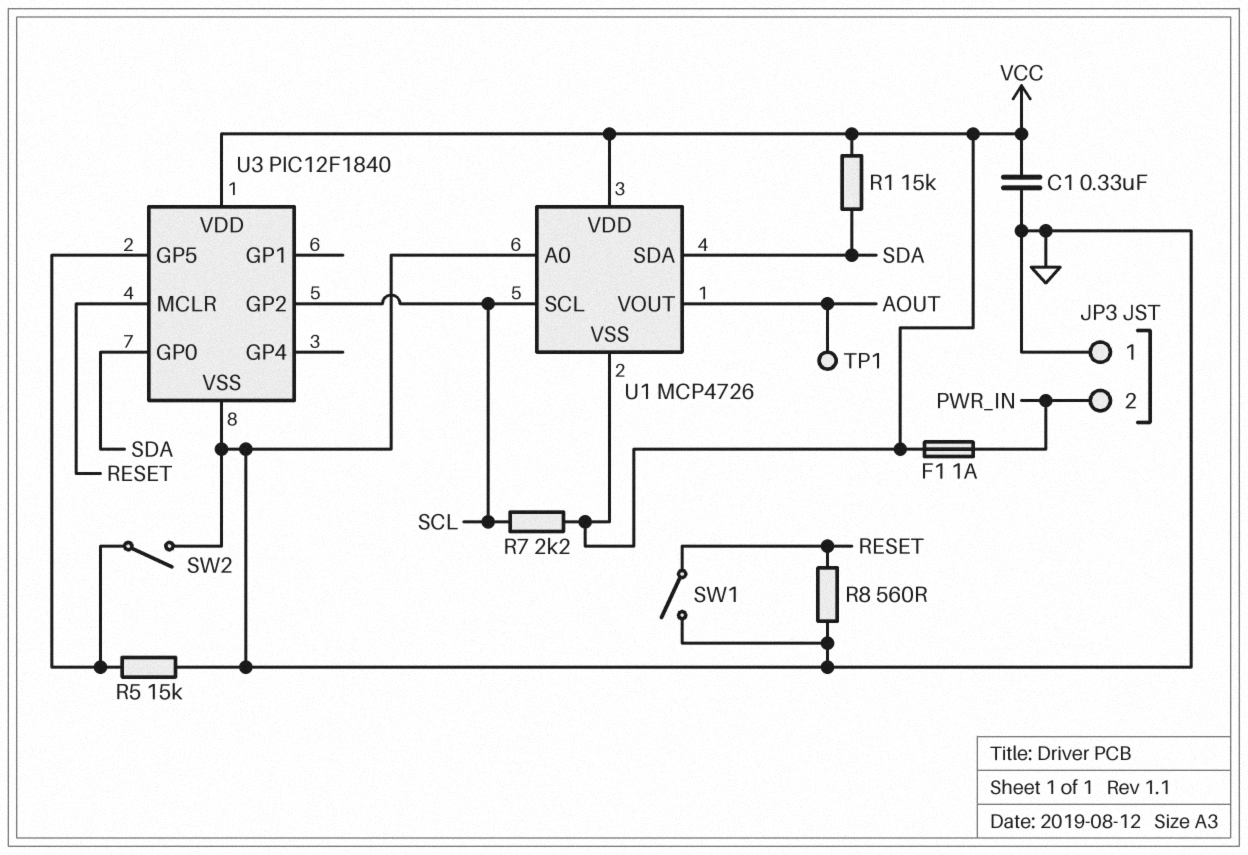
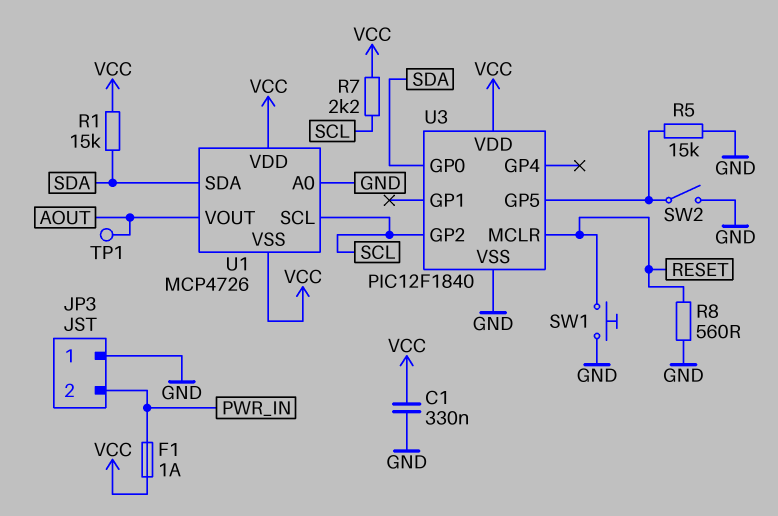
SW1: switch (GND, RESET) -> button (GND, RESET)

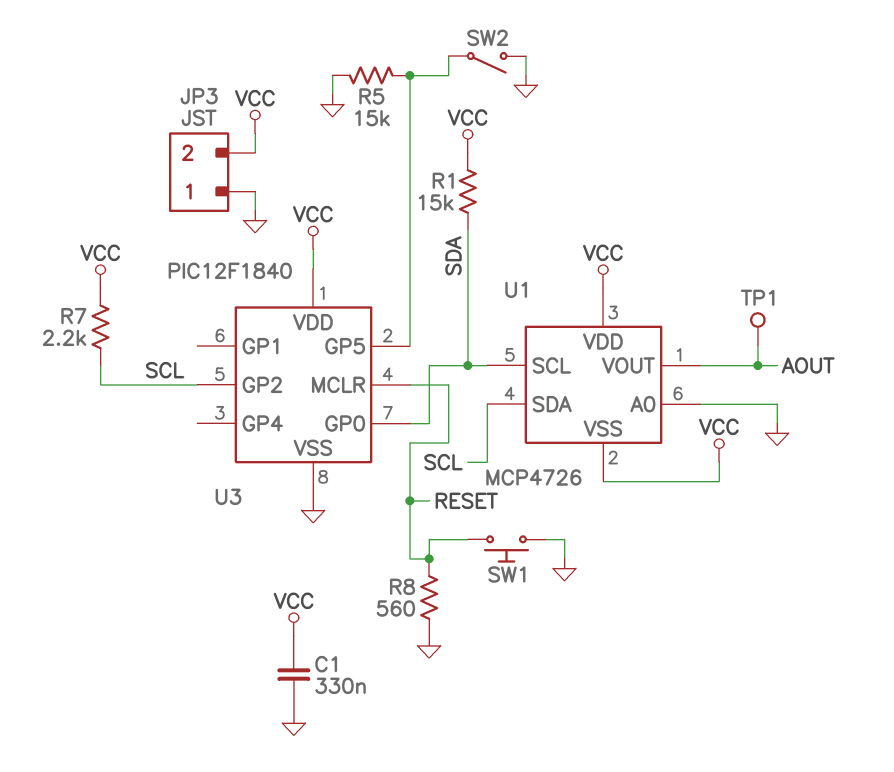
F1: 1A (PWR_IN, VCC) -> none
JP3 pin 2: PWR_IN -> VCC
U1 pin SCL: SCL -> SDA
U1 pin SDA: SDA -> SCL

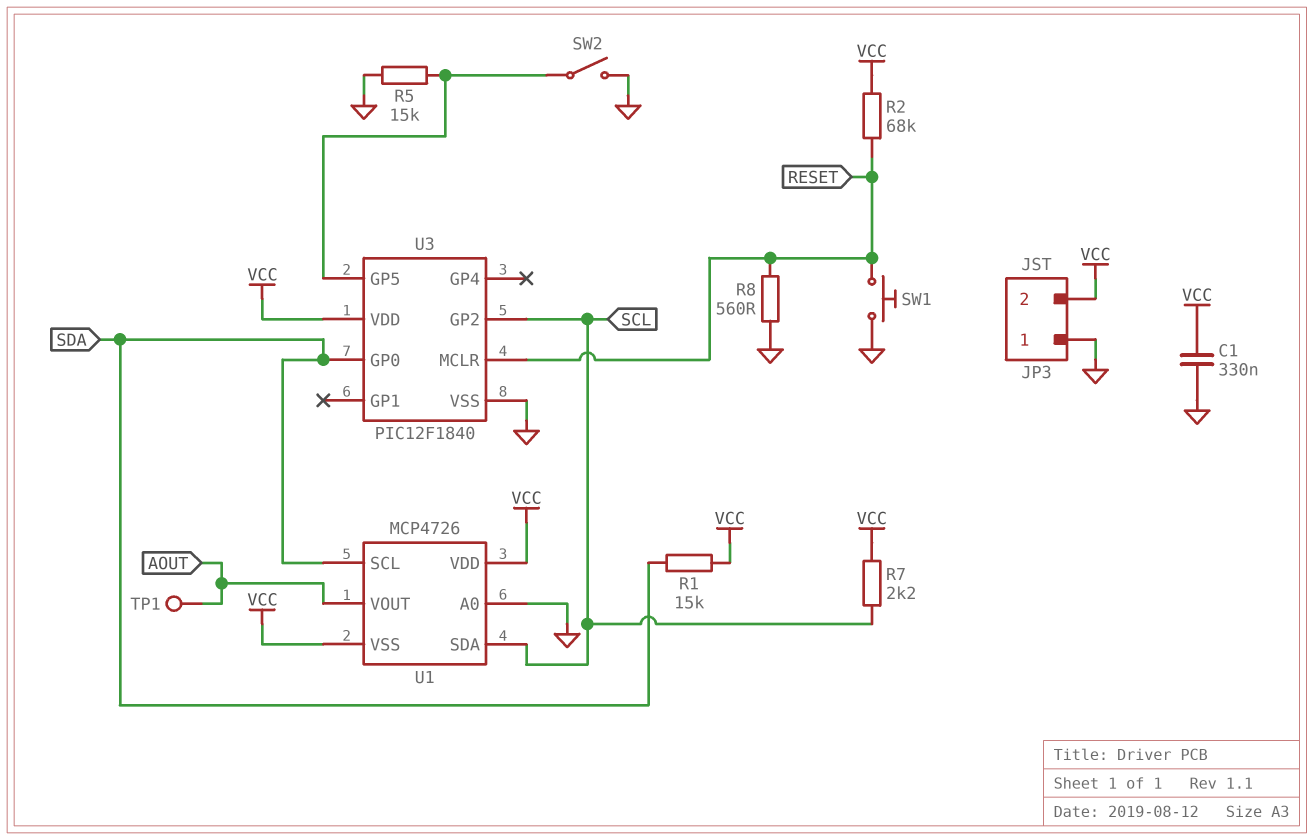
R2: none -> 68k (RESET, VCC)

